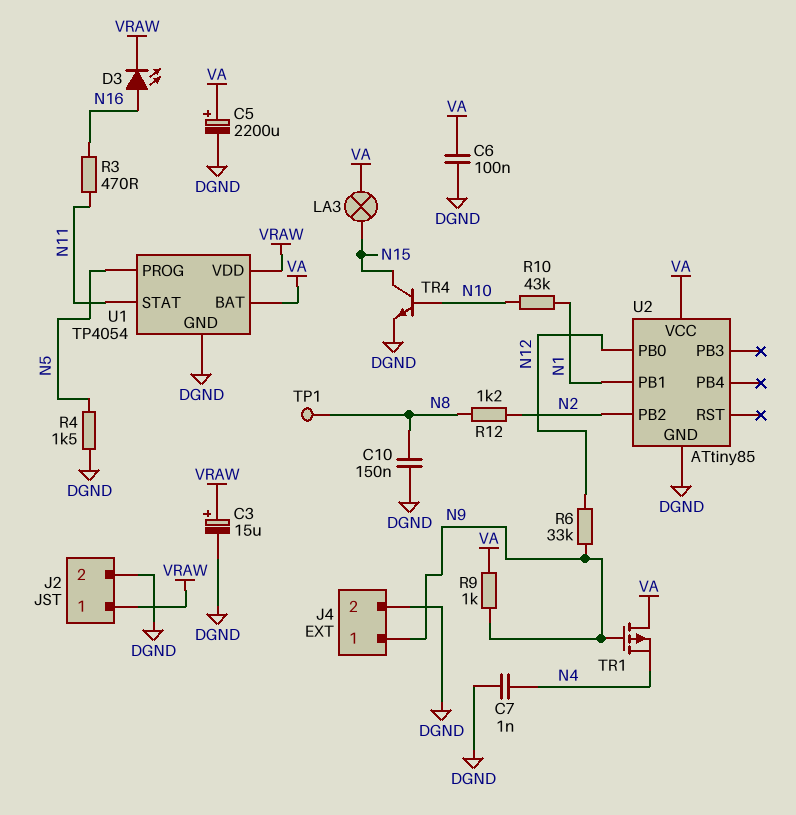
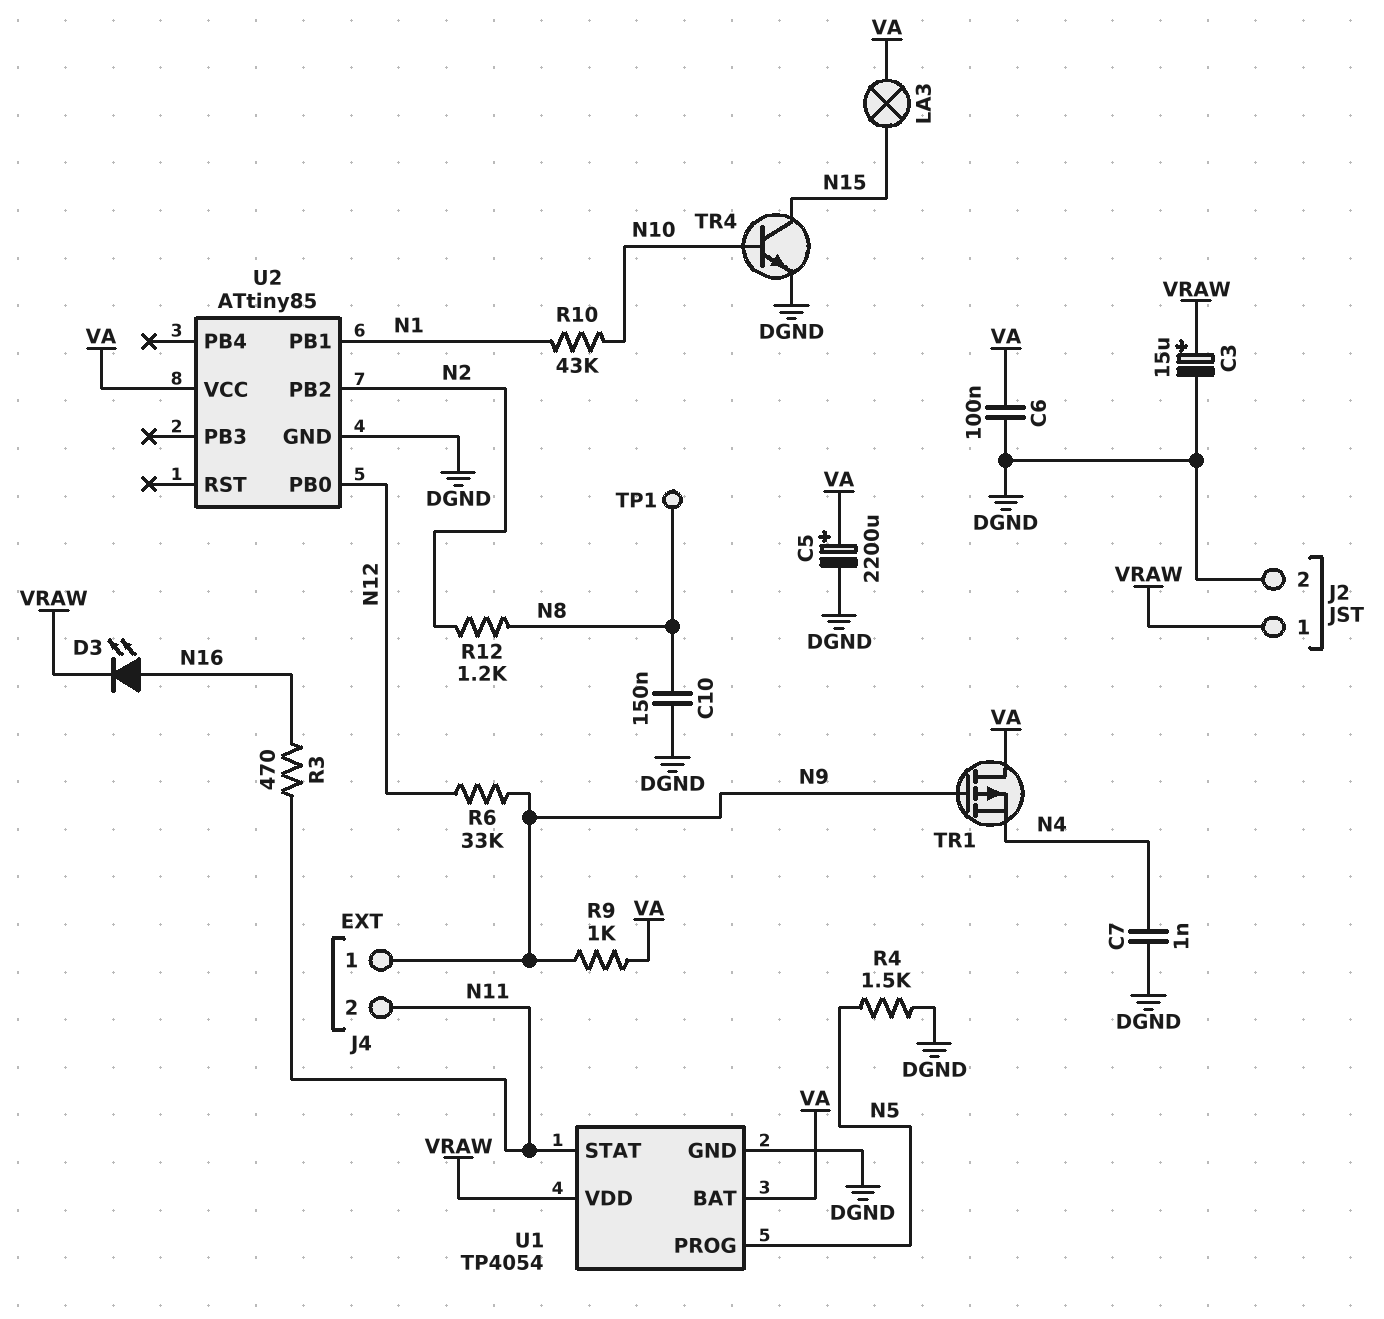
J4 pin 2: DGND -> N11

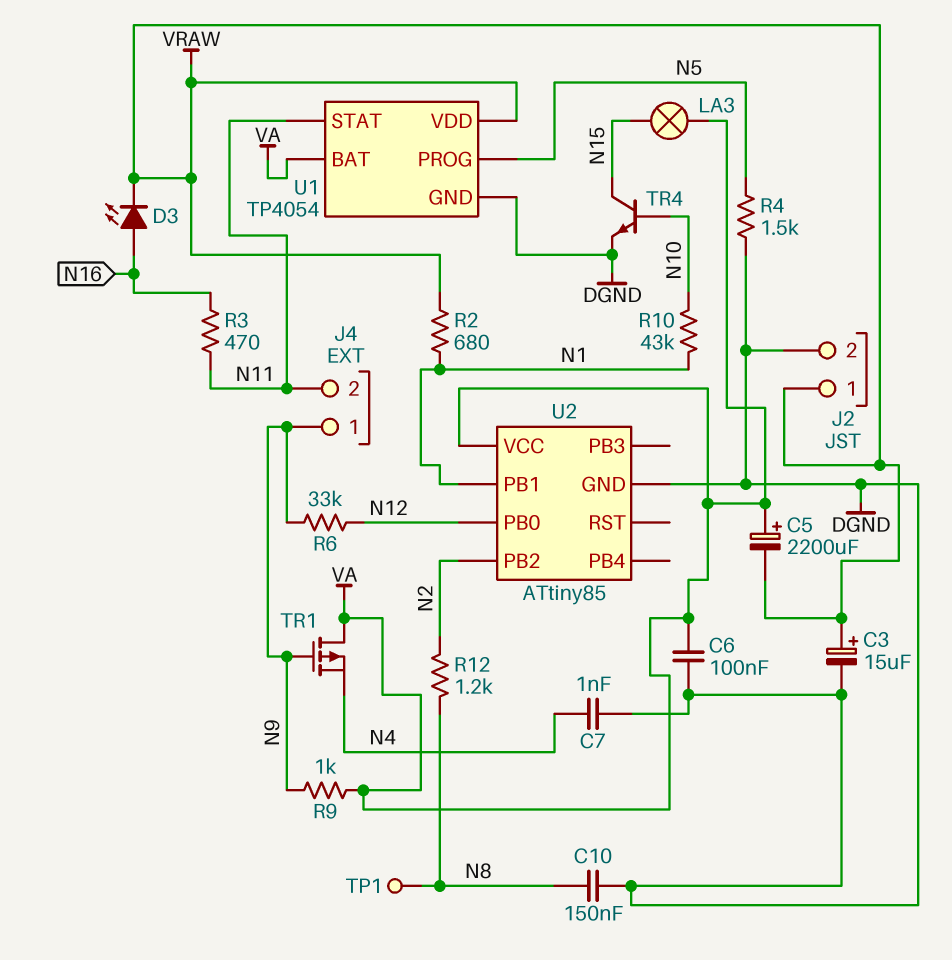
C5: 2200uF (plus VA, minus DGND) -> 2200uF (plus VA, minus VRAW)
R2: none -> 680 (N1, VRAW)

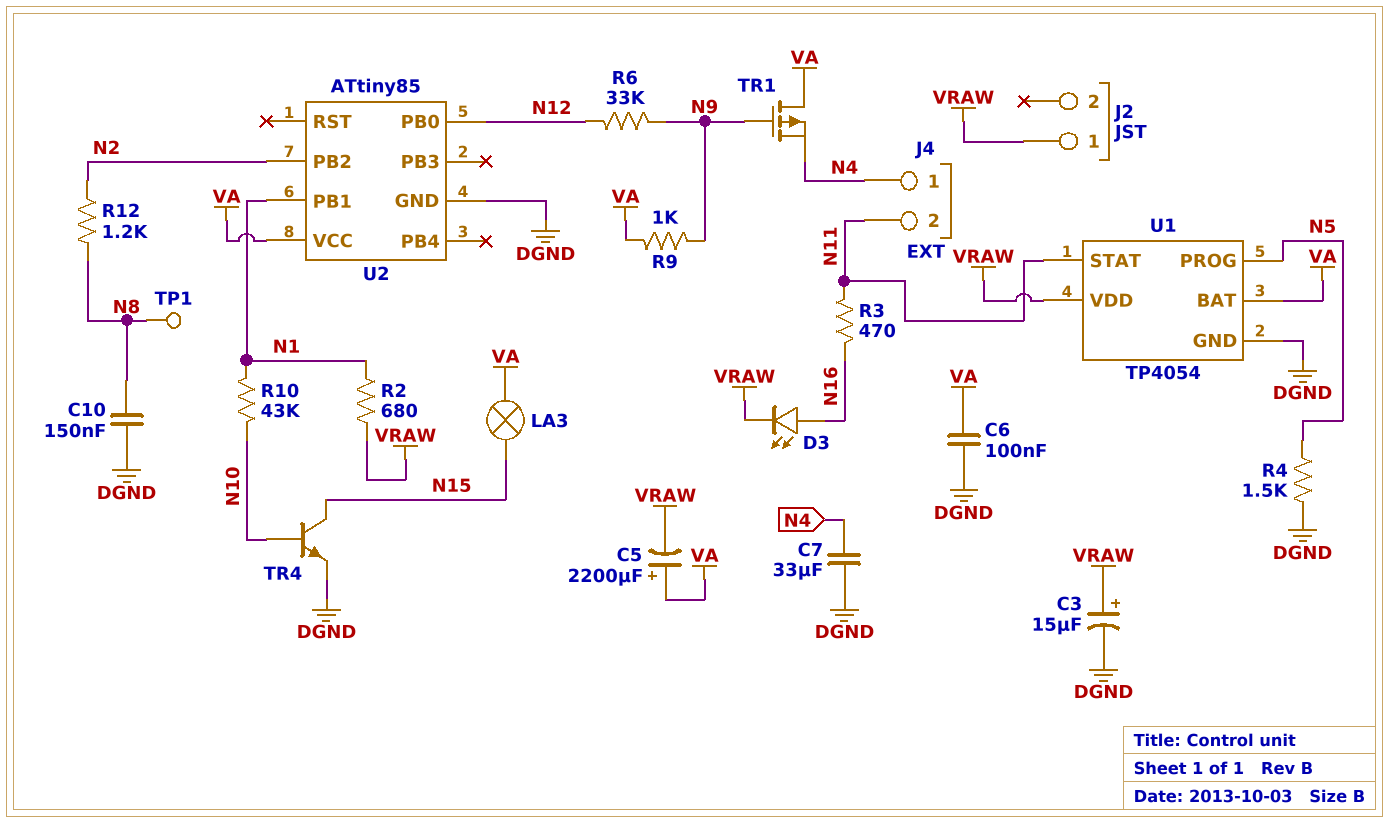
C7: 1nF (DGND, N4) -> 33uF (DGND, N4)
J2 pin 2: DGND -> none
J4 pin 1: N9 -> N4

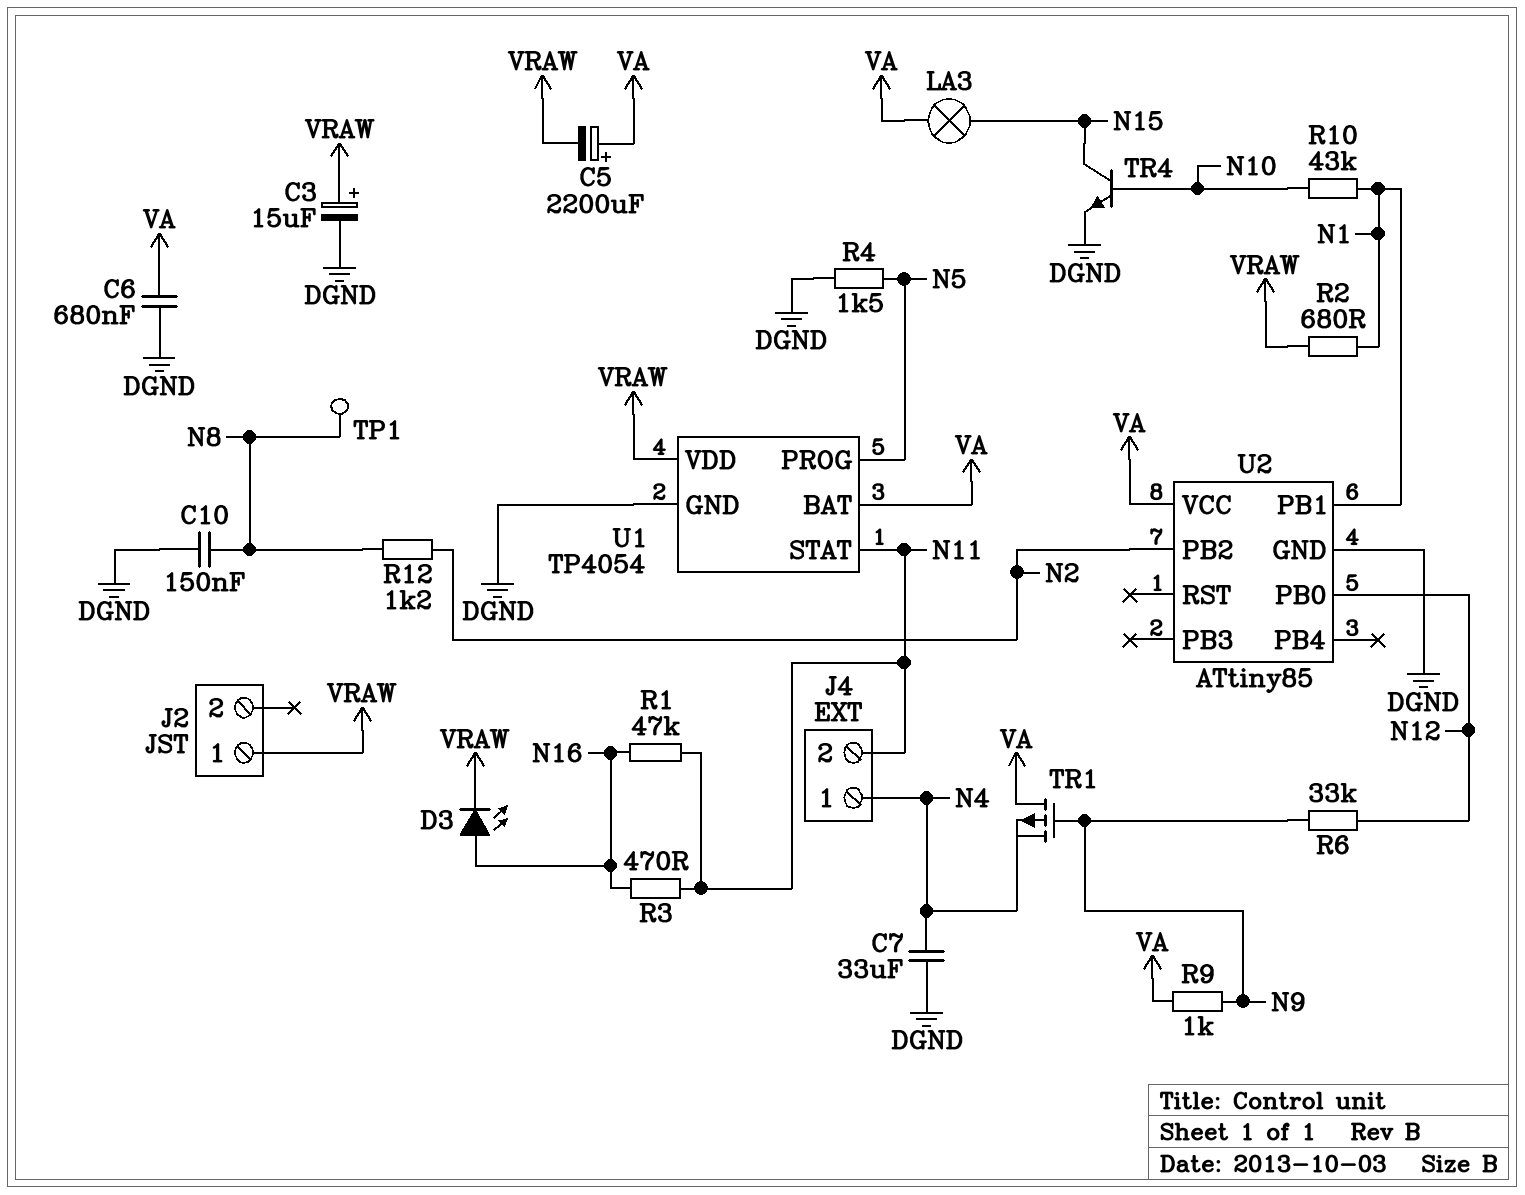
C6: 100nF (DGND, VA) -> 680nF (DGND, VA)
R1: none -> 47k (N11, N16)

